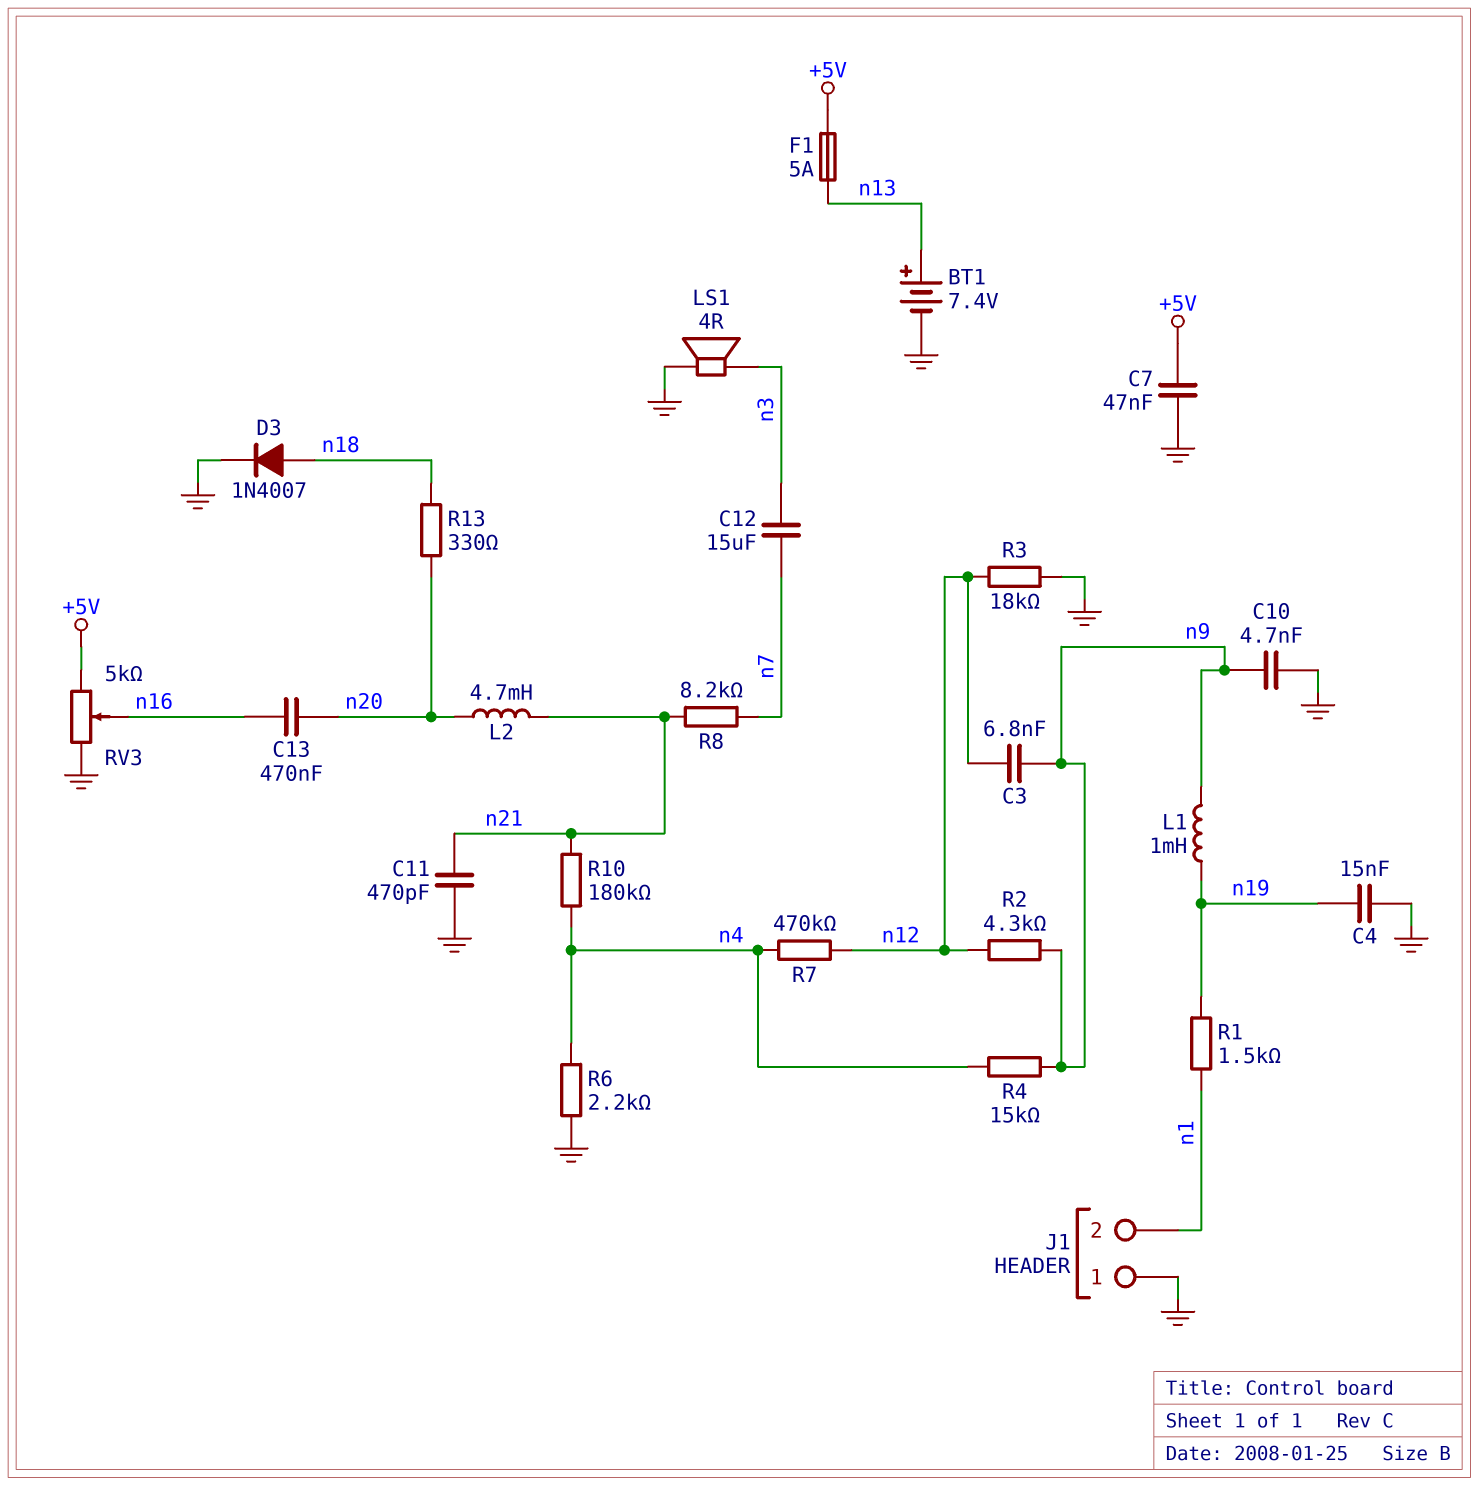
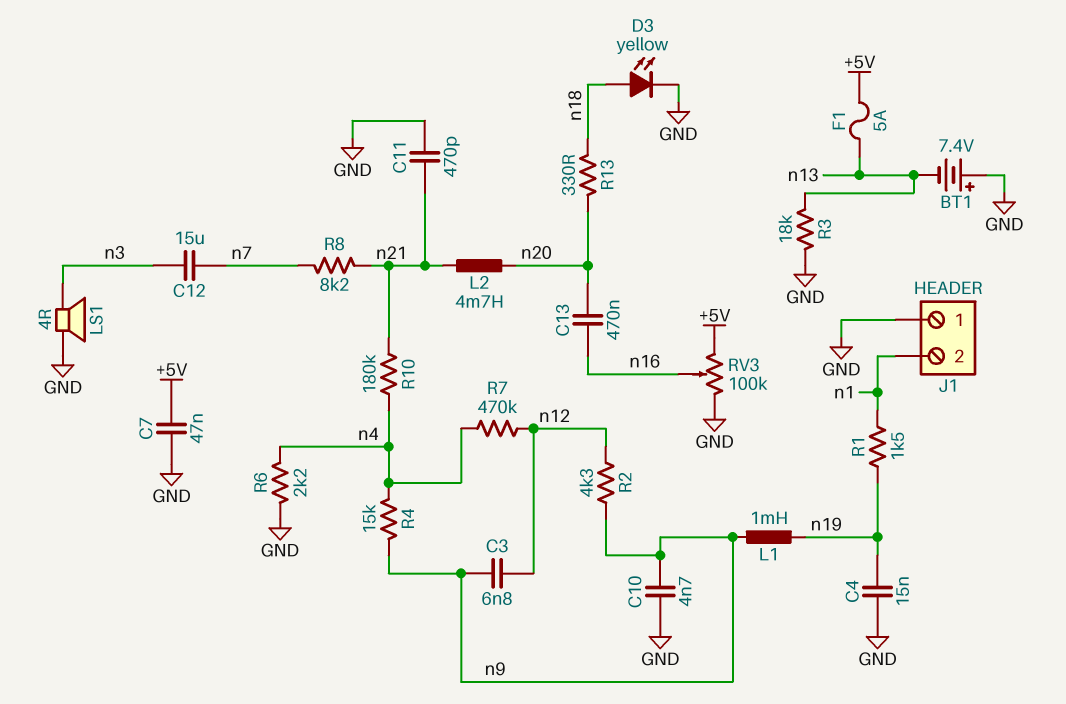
BT1: 7.4V (plus n13, minus GND) -> 7.4V (plus GND, minus n13)
D3: diode 1N4007 (A n18, K GND) -> LED yellow (A n18, K GND)
R3: 18k (GND, n12) -> 18k (GND, n13)
RV3: 5k (+5V, GND, wiper n16) -> 100k (+5V, GND, wiper n16)

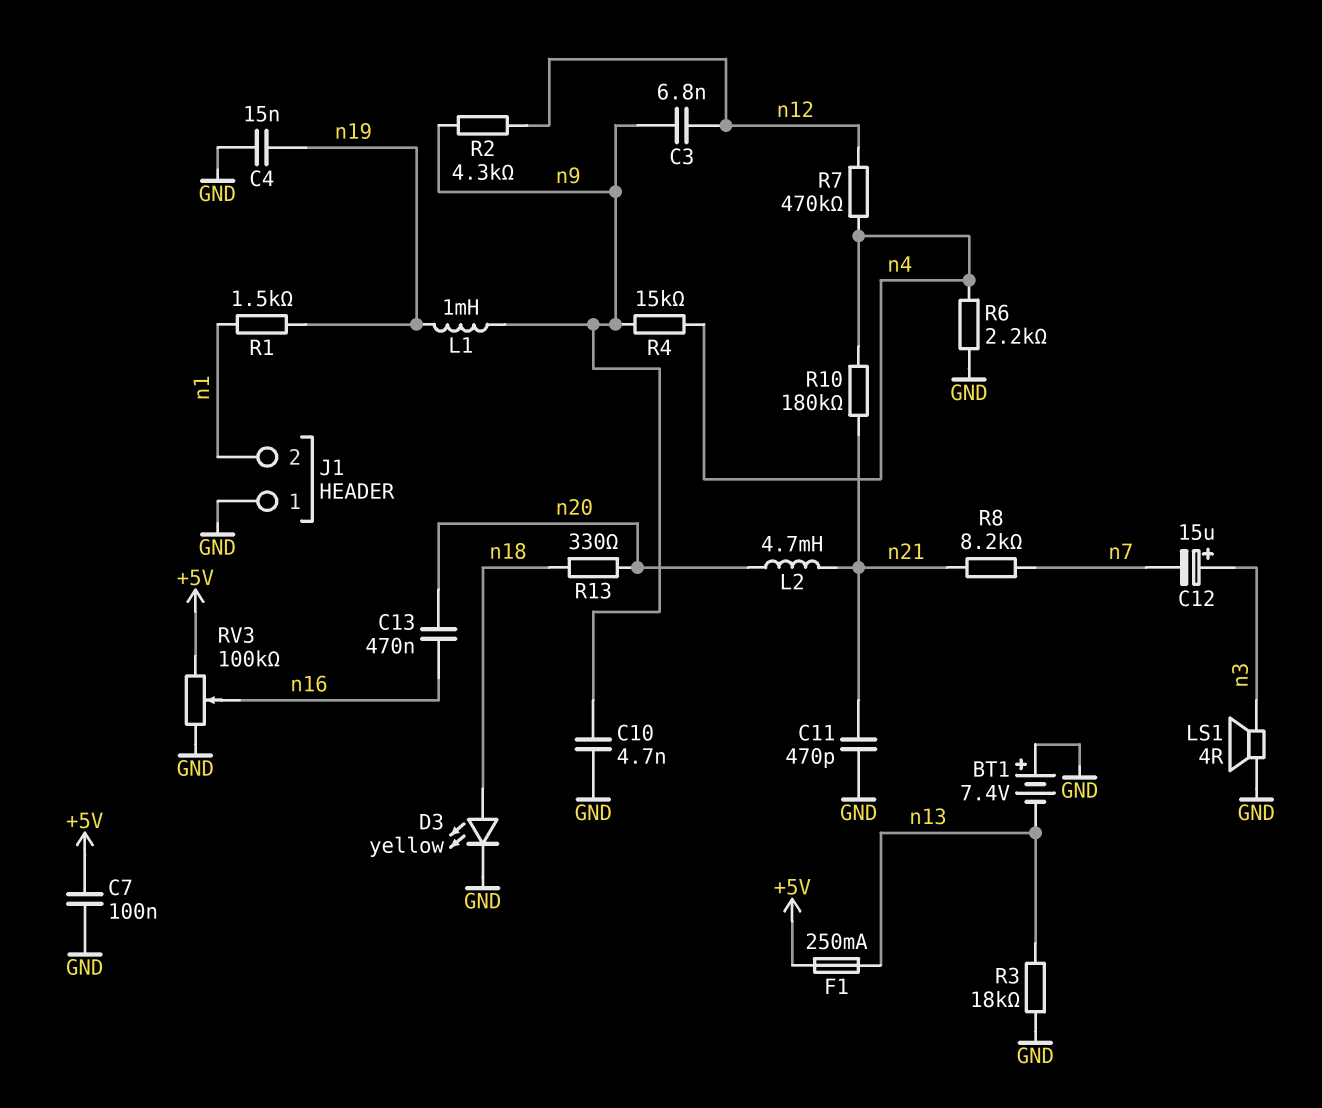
C7: 47nF (+5V, GND) -> 100nF (+5V, GND)
C12: 15uF (n3, n7) -> 15uF (plus n3, minus n7)
F1: 5A (+5V, n13) -> 250mA (+5V, n13)

